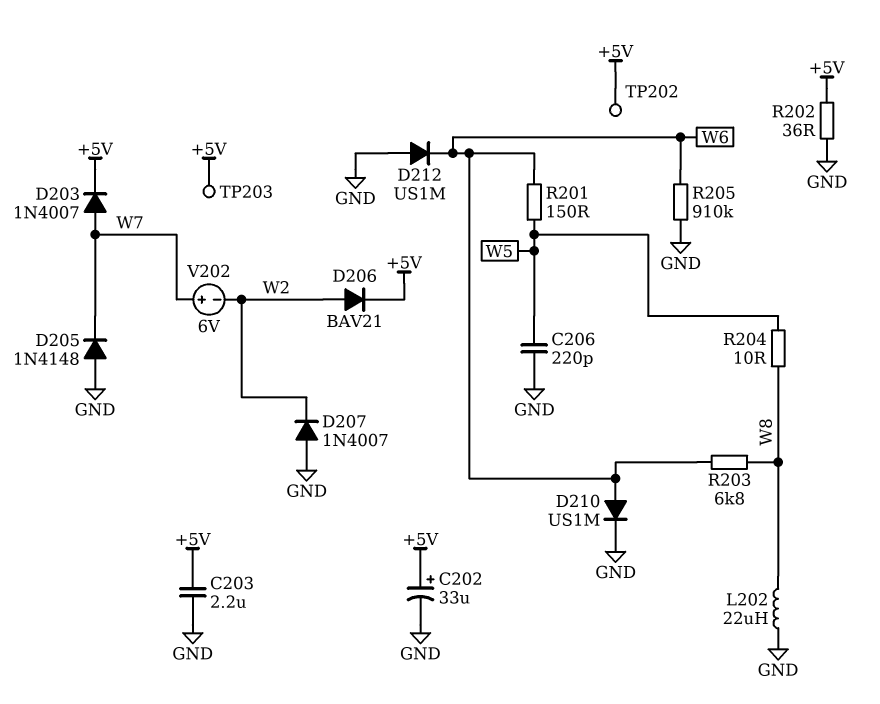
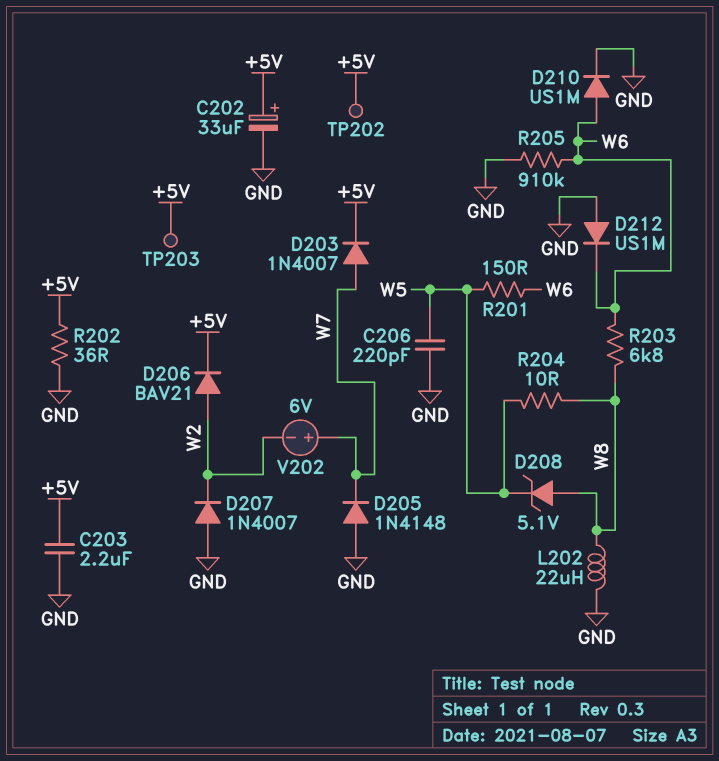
D208: none -> zener 5.1V (A W8, K W5)

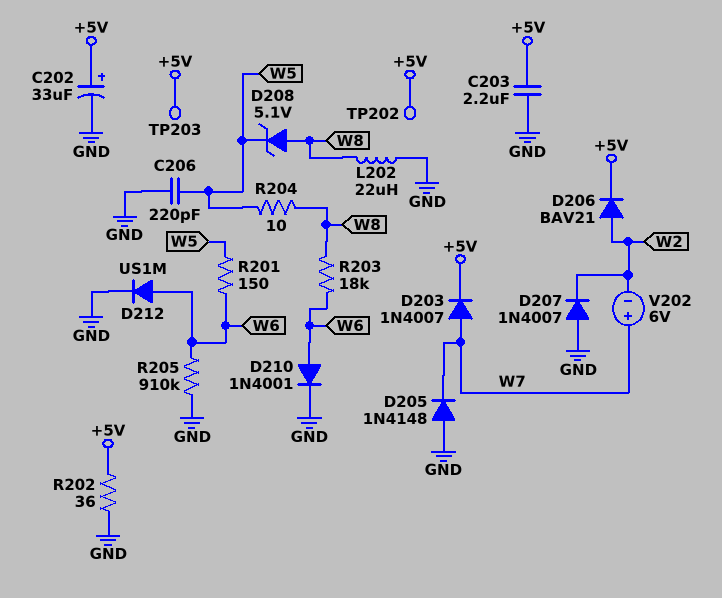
D210: diode US1M (A W6, K GND) -> diode 1N4001 (A W6, K GND)
D212: diode US1M (A GND, K W6) -> diode US1M (A W6, K GND)
R203: 6.8k (W6, W8) -> 18k (W6, W8)

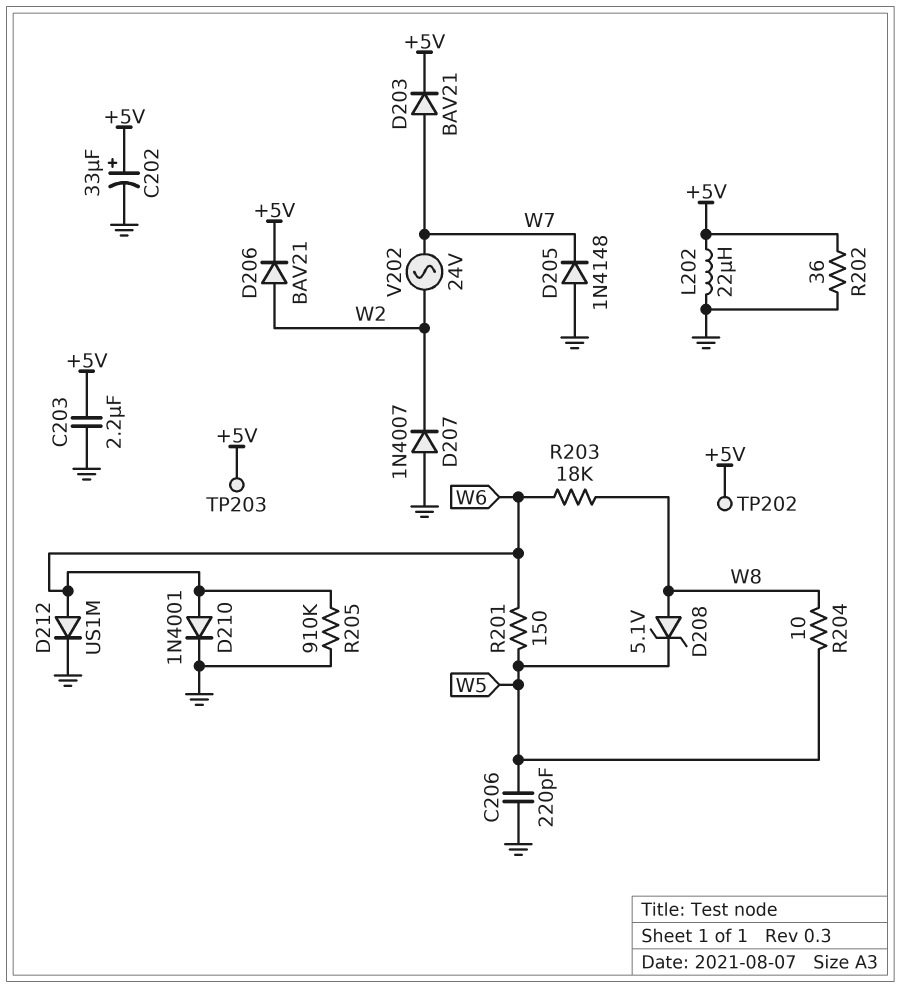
D203: diode 1N4007 (A W7, K +5V) -> diode BAV21 (A W7, K +5V)
L202: 22uH (GND, W8) -> 22uH (+5V, GND)
V202: 6V (plus W7, minus W2) -> AC 24V (W2, W7)

